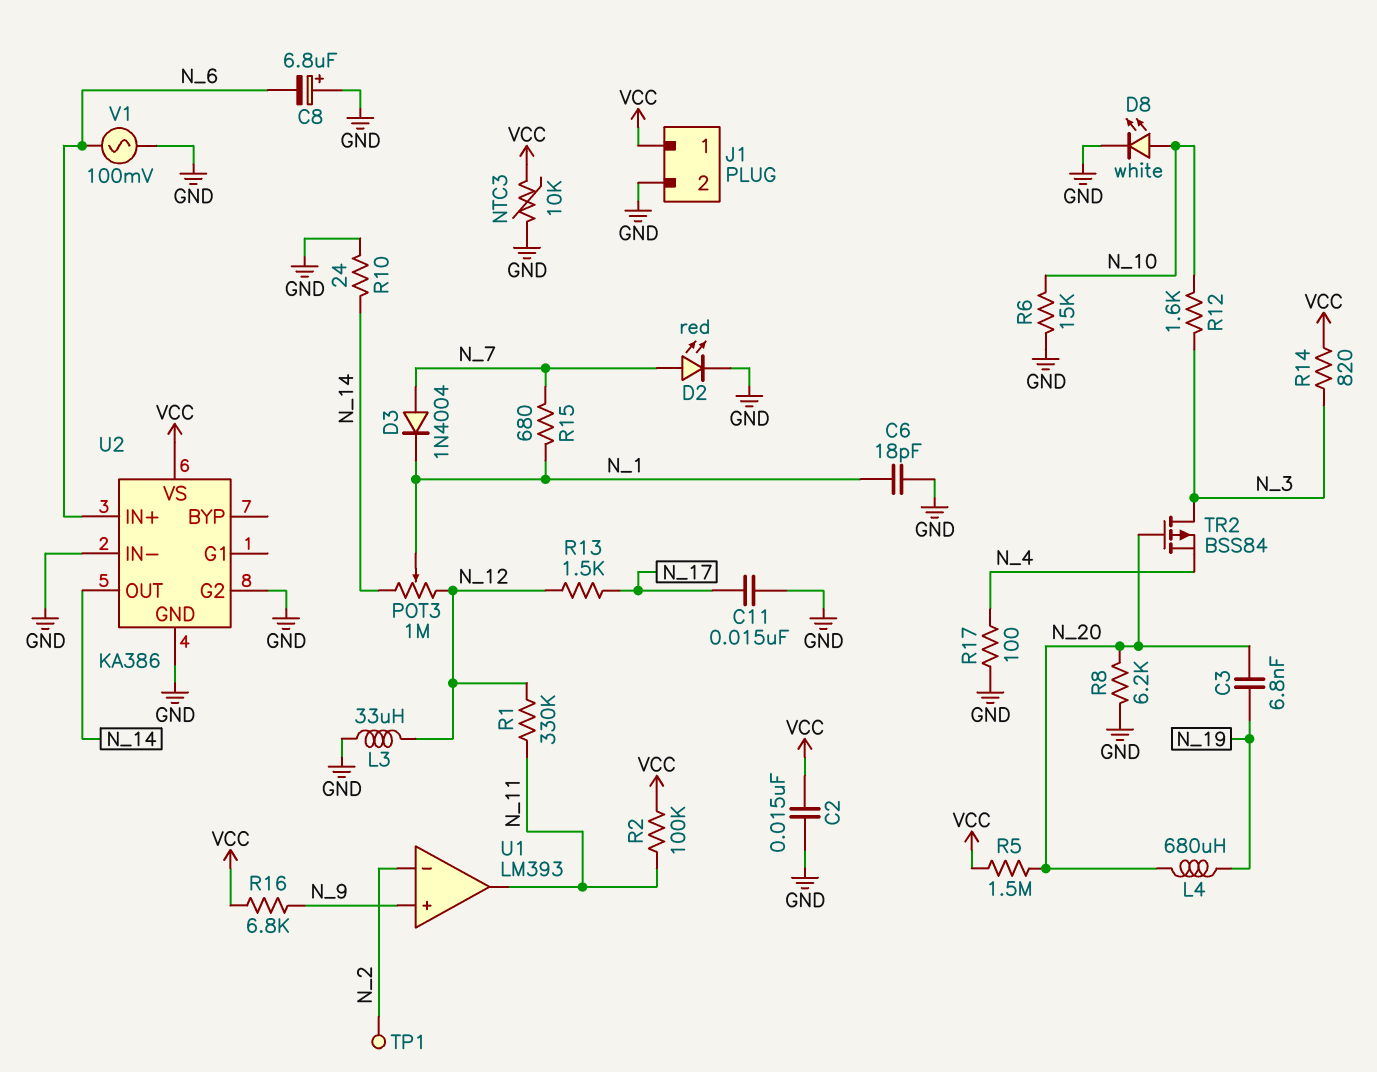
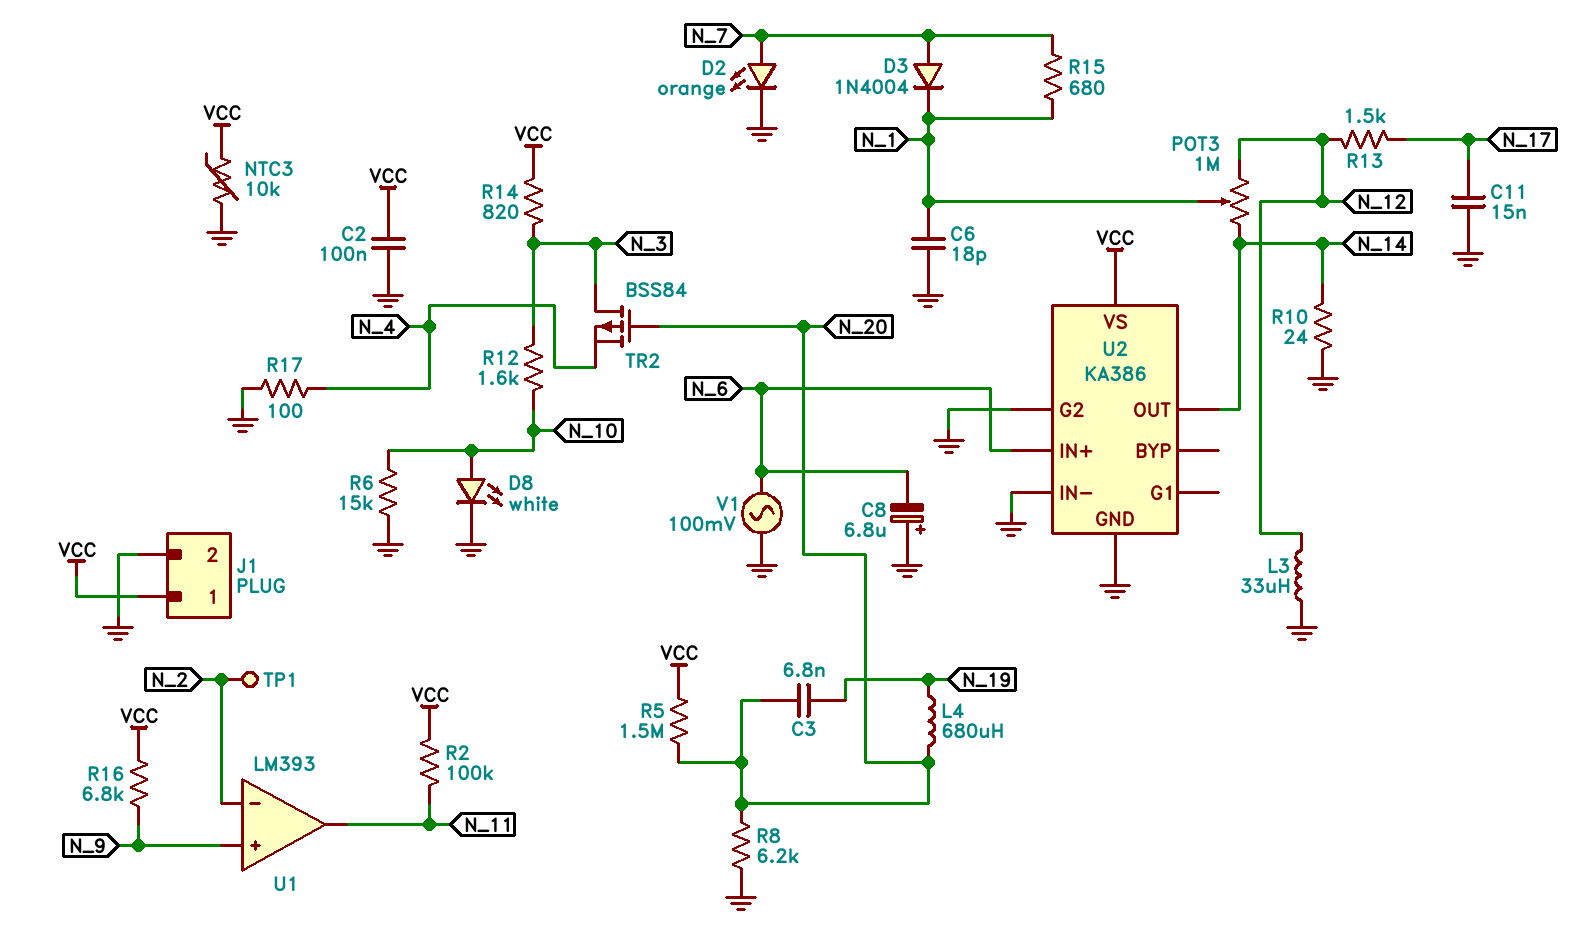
C2: 15nF (GND, VCC) -> 100nF (GND, VCC)
D2: LED red (A N_7, K GND) -> LED orange (A N_7, K GND)
R1: 330k (N_11, N_12) -> none

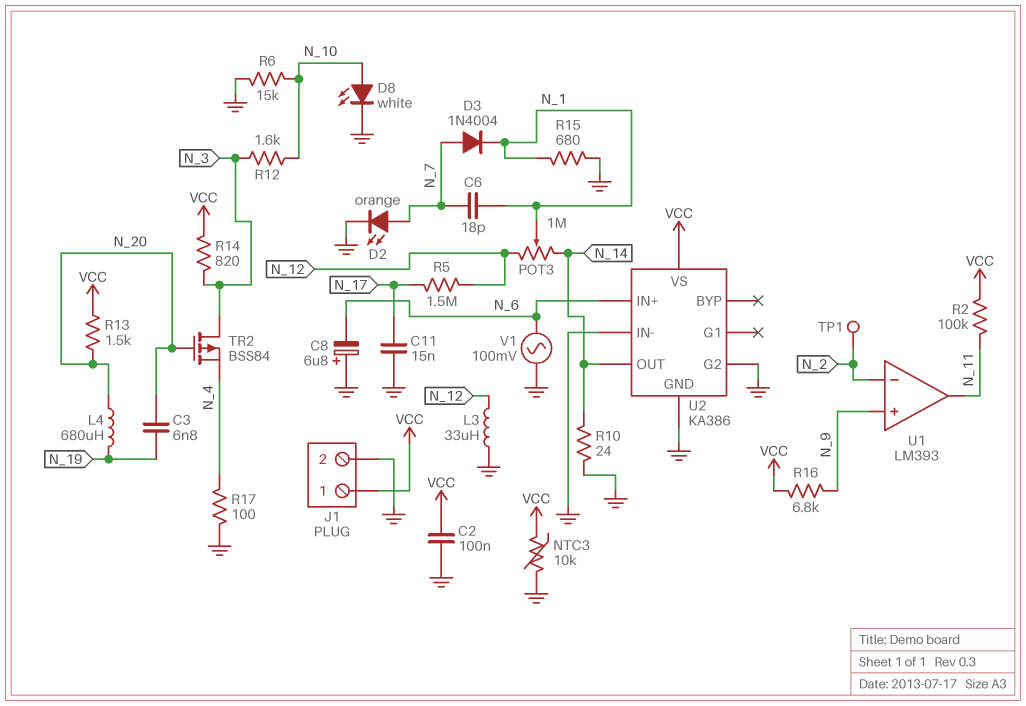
C6: 18pF (GND, N_1) -> 18pF (N_1, N_7)
R5: 1.5M (N_20, VCC) -> 1.5M (N_12, N_17)
R8: 6.2k (GND, N_20) -> none
R13: 1.5k (N_12, N_17) -> 1.5k (N_20, VCC)
R15: 680 (N_1, N_7) -> 680 (GND, N_1)

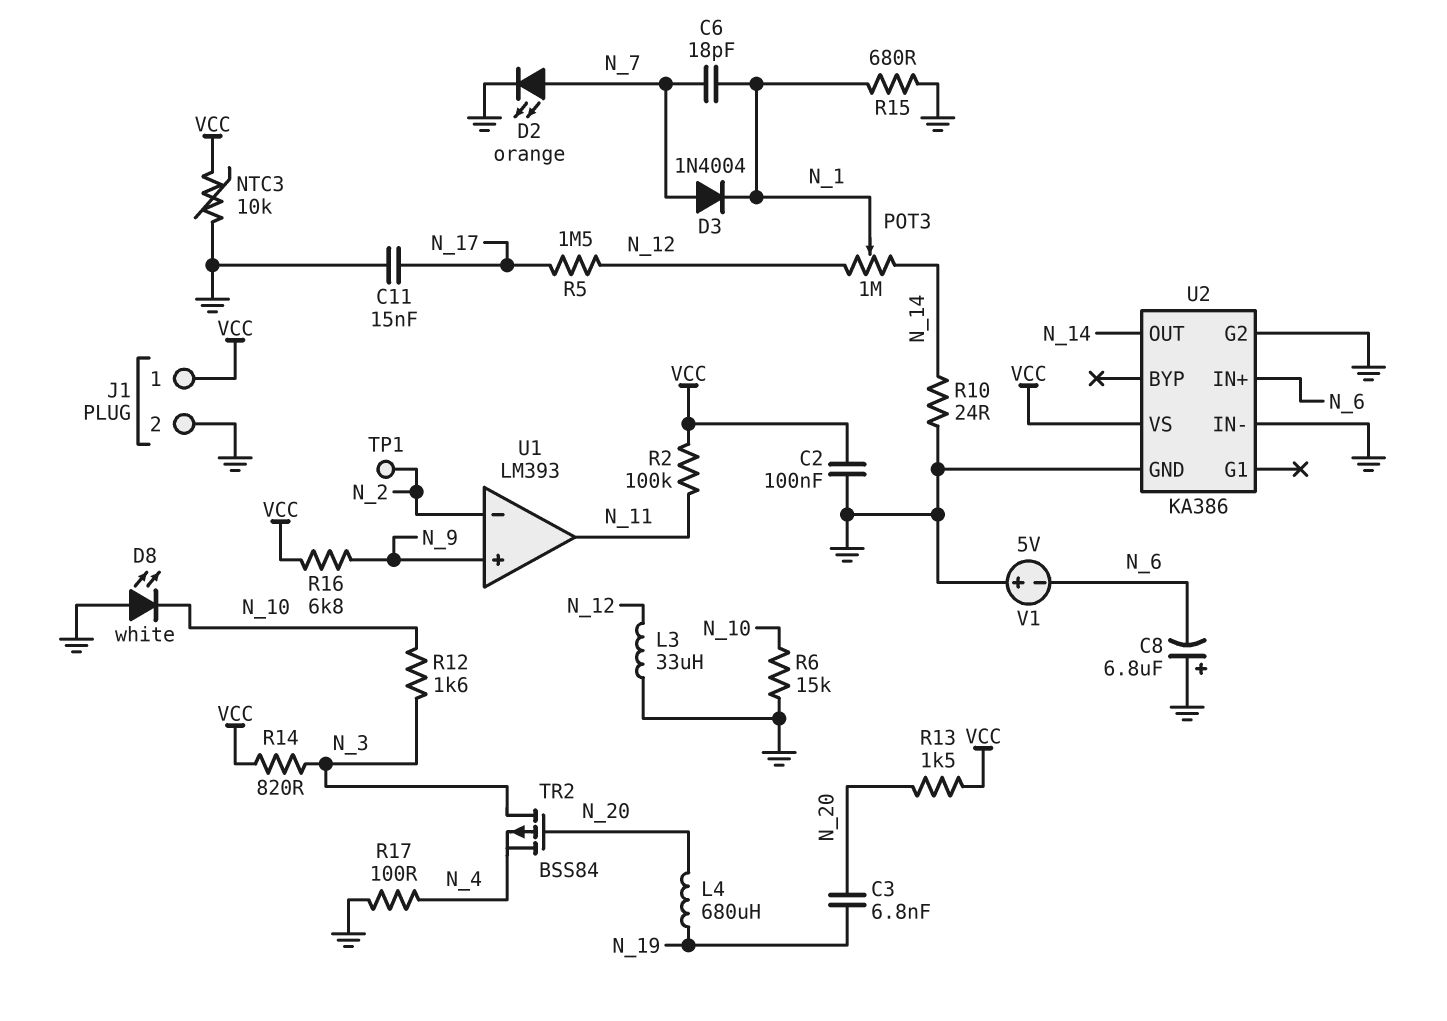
D8: LED white (A N_10, K GND) -> LED white (A GND, K N_10)
V1: AC 100mV (GND, N_6) -> 5V (plus GND, minus N_6)

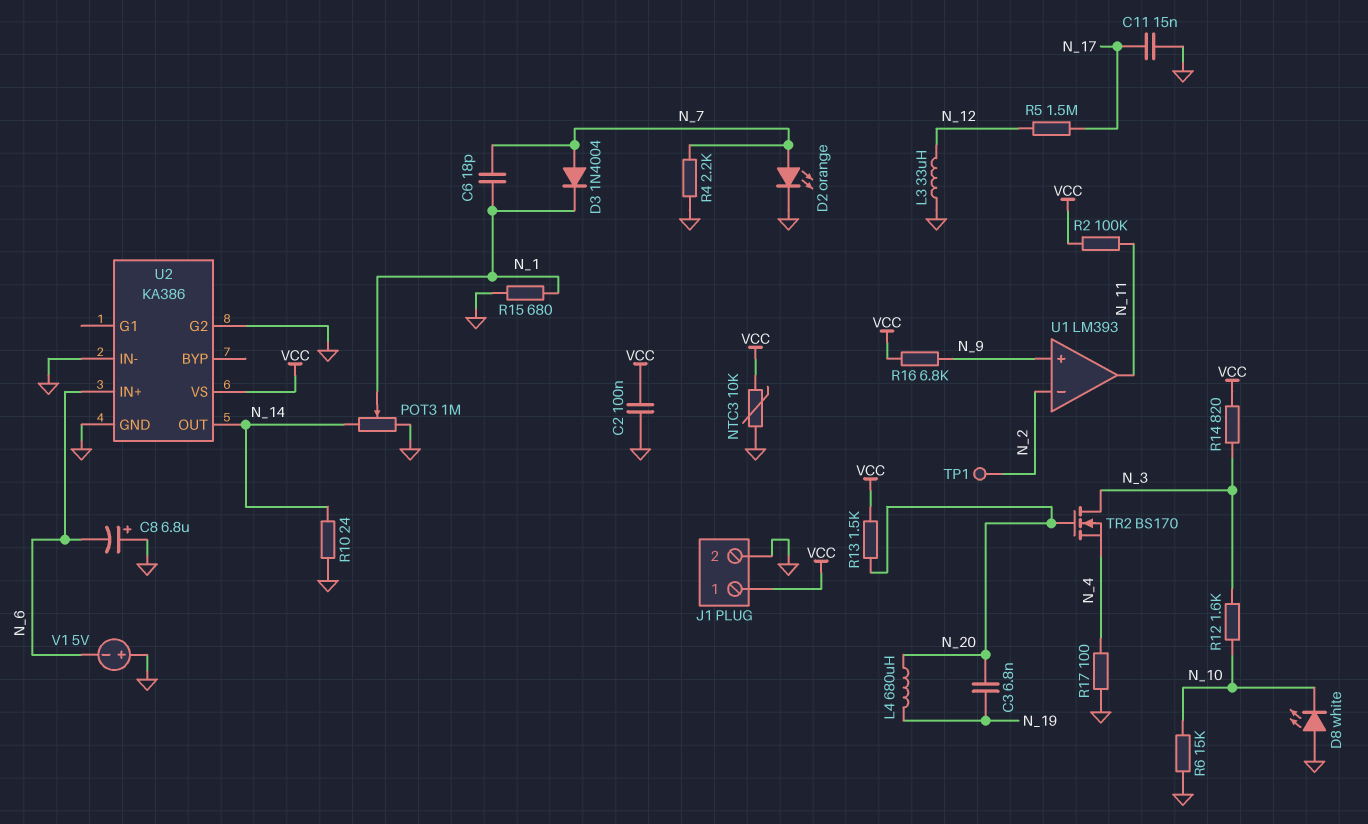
POT3: 1M (N_12, N_14, wiper N_1) -> 1M (GND, N_14, wiper N_1)
R4: none -> 2.2k (GND, N_7)
TR2: PMOS BSS84 (G N_20, D N_3, S N_4) -> NMOS BS170 (G N_20, D N_3, S N_4)

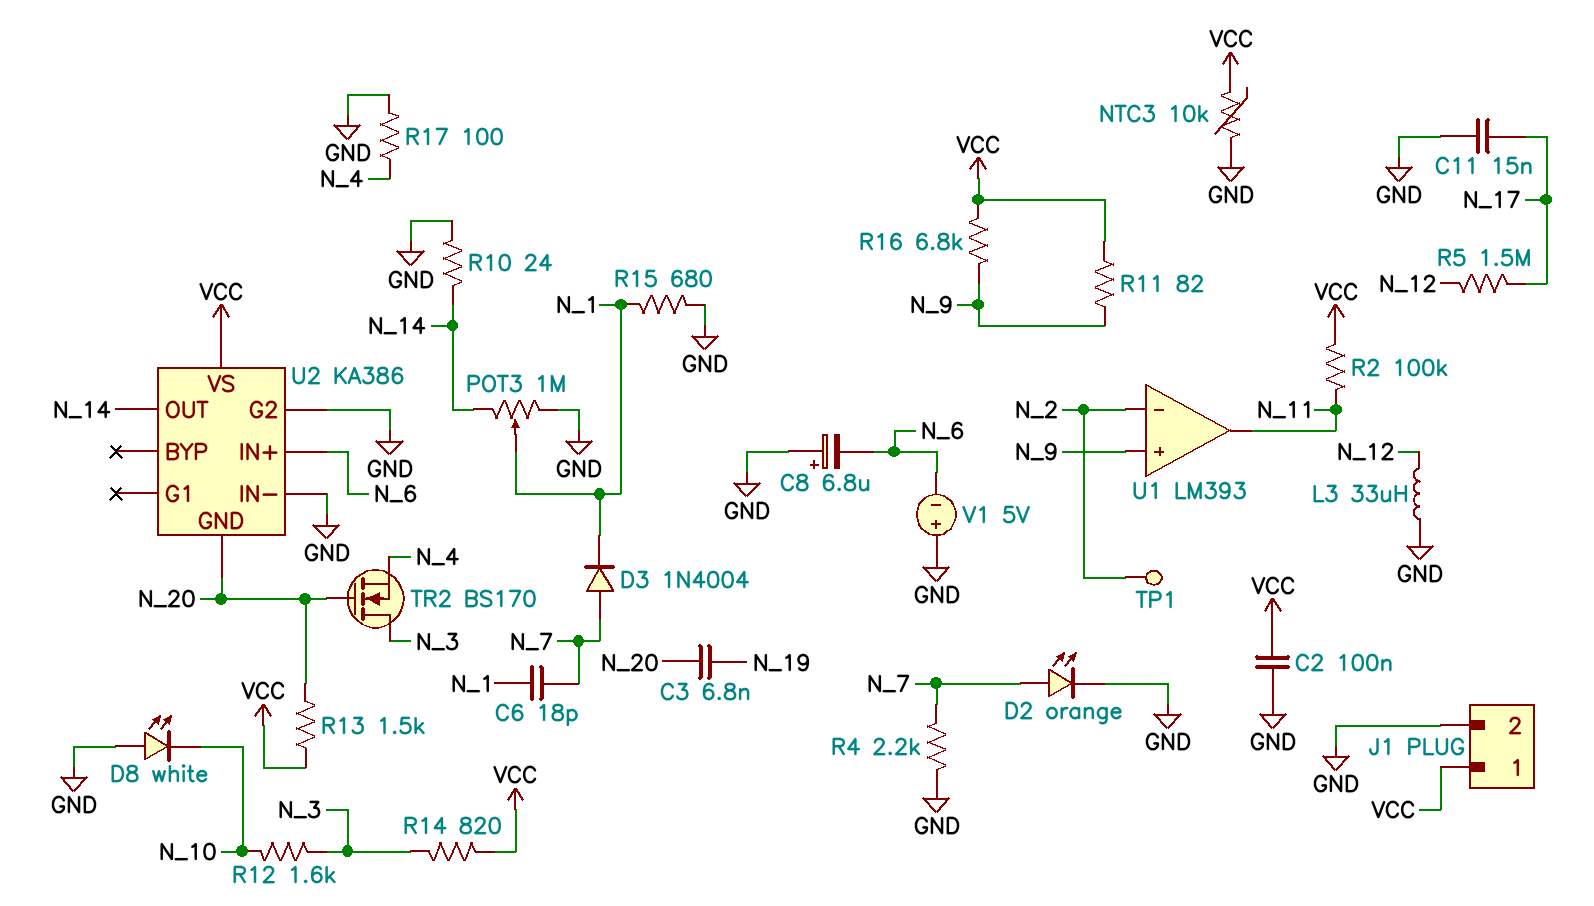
L4: 680uH (N_19, N_20) -> none
R6: 15k (GND, N_10) -> none
R11: none -> 82 (N_9, VCC)
U2 pin GND: GND -> N_20

